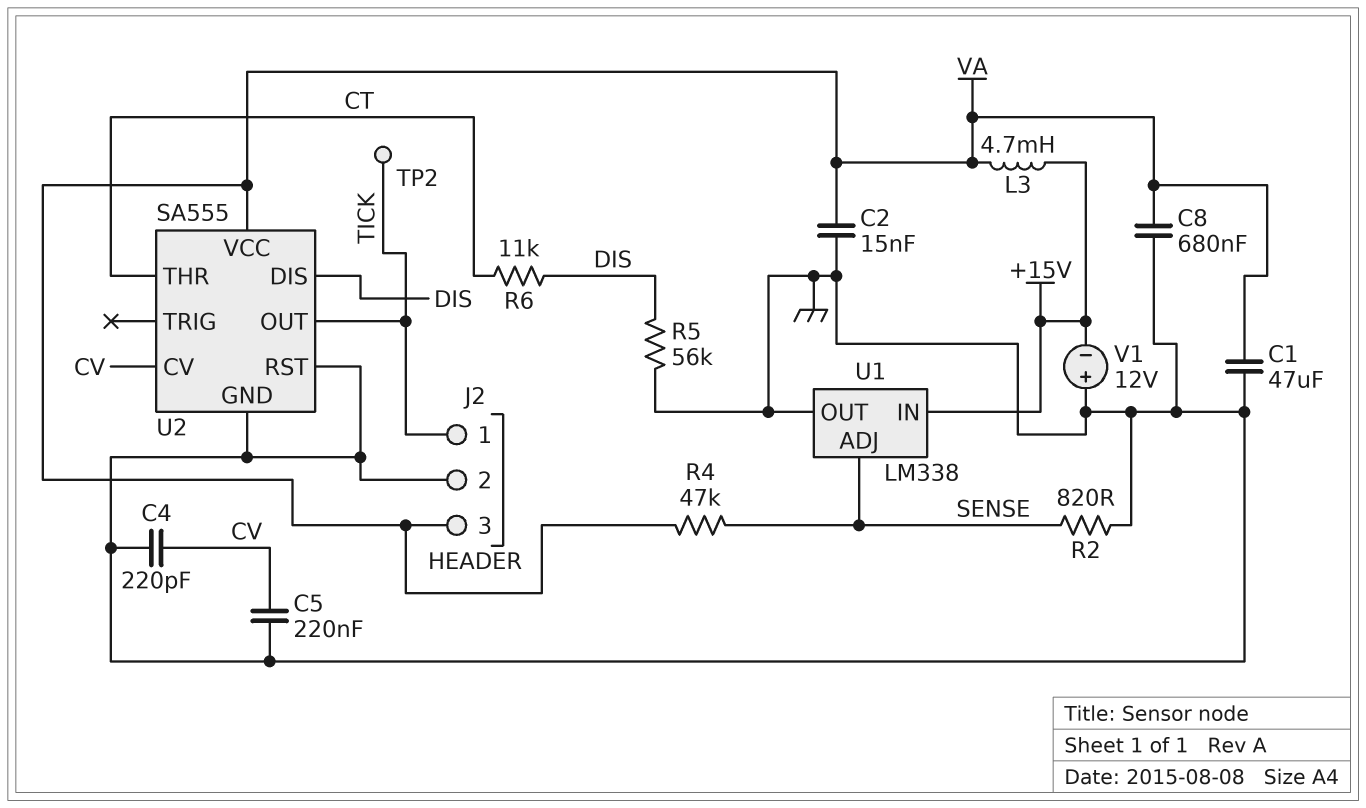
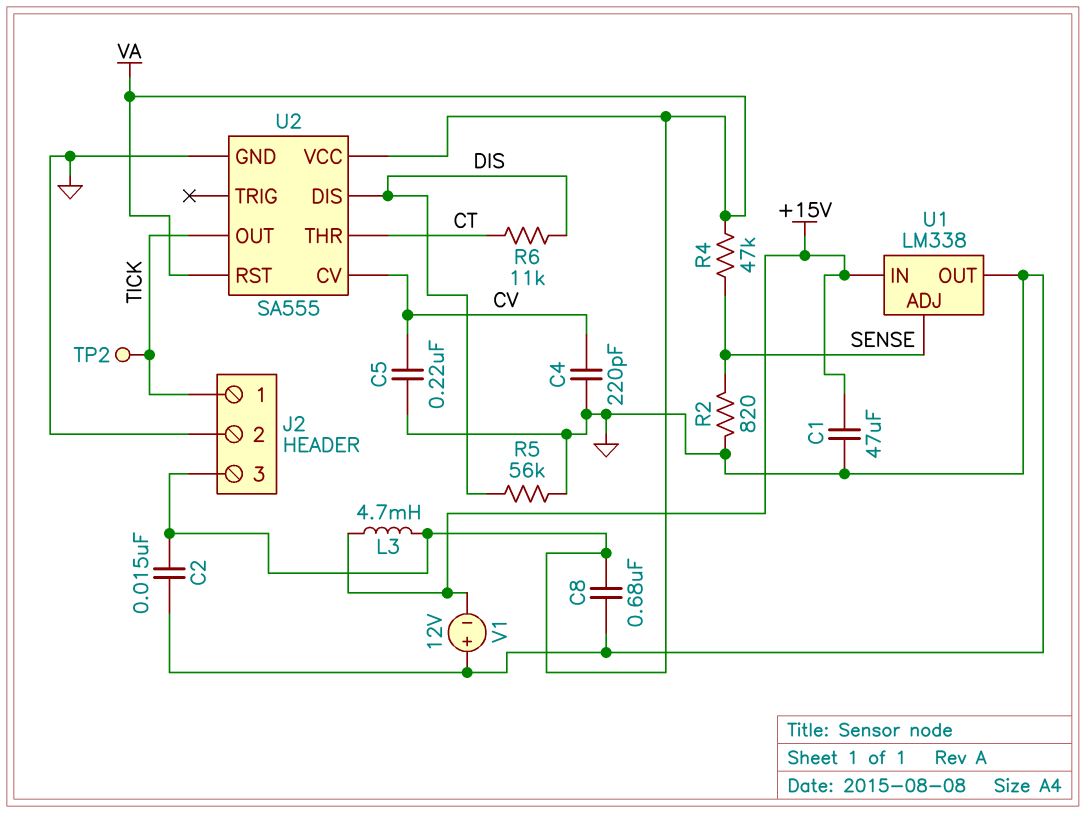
C1: 47uF (GND, VA) -> 47uF (+15V, GND)
U2 pin RST: GND -> VA

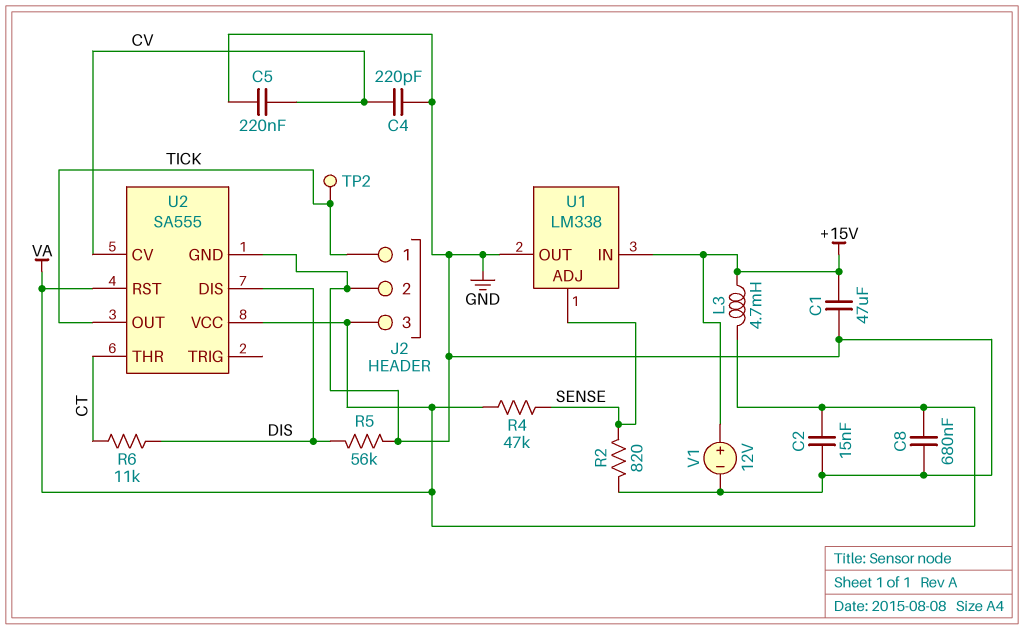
V1: 12V (plus GND, minus +15V) -> 12V (plus +15V, minus GND)

